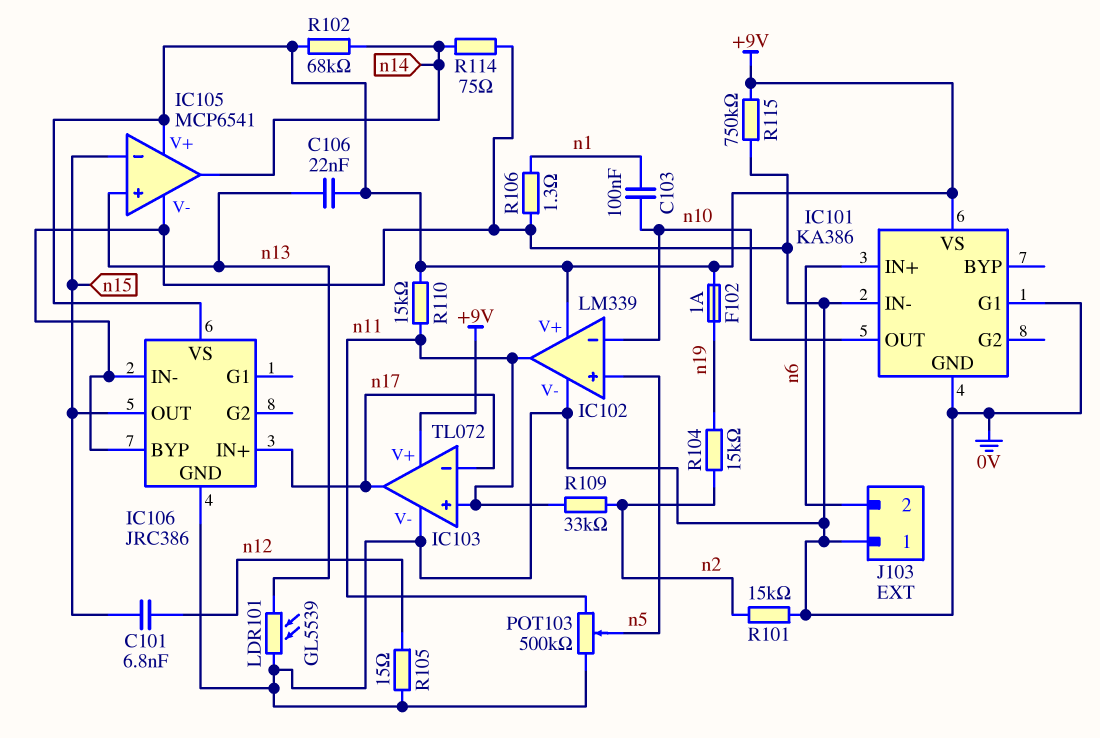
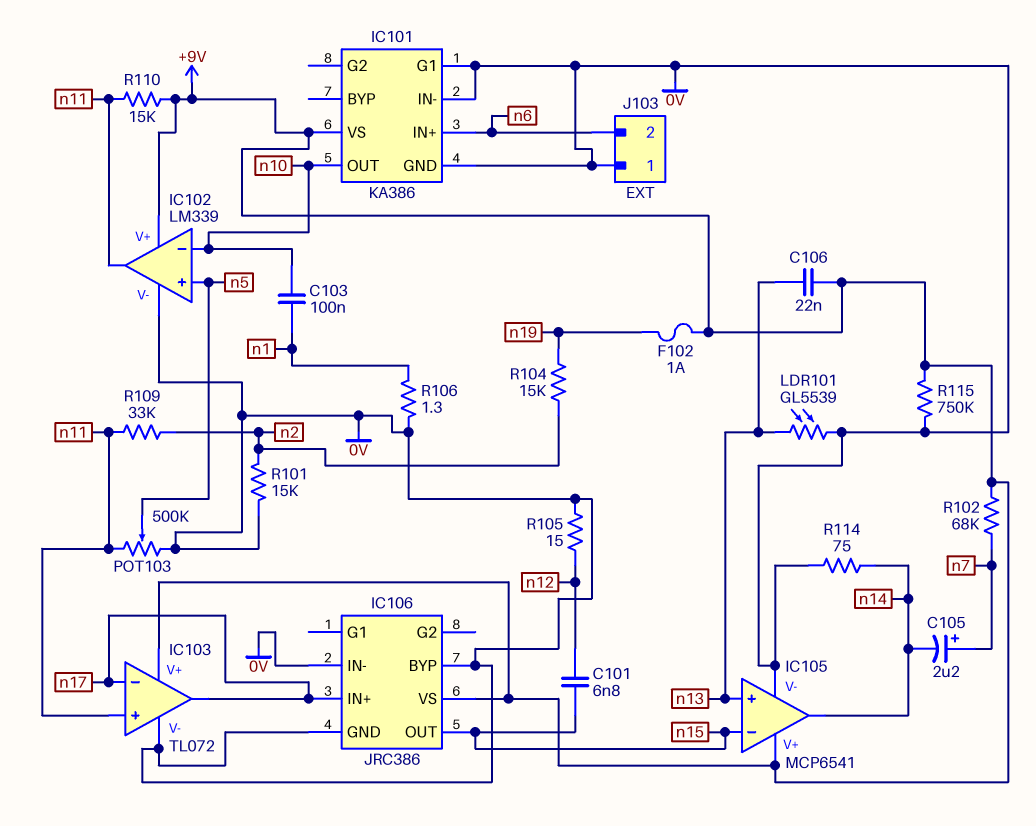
C105: none -> 2.2uF (plus n7, minus n14)
R102: 68k (+9V, n14) -> 68k (+9V, n7)

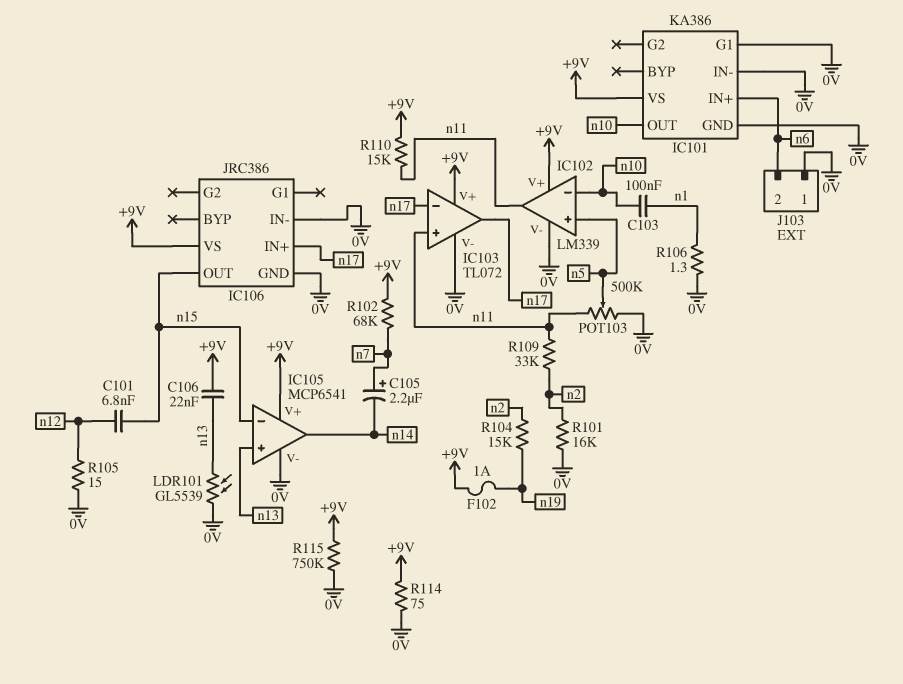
IC106 pin BYP: 0V -> none
R101: 15k (0V, n2) -> 16k (0V, n2)
R114: 75 (0V, n14) -> 75 (+9V, 0V)

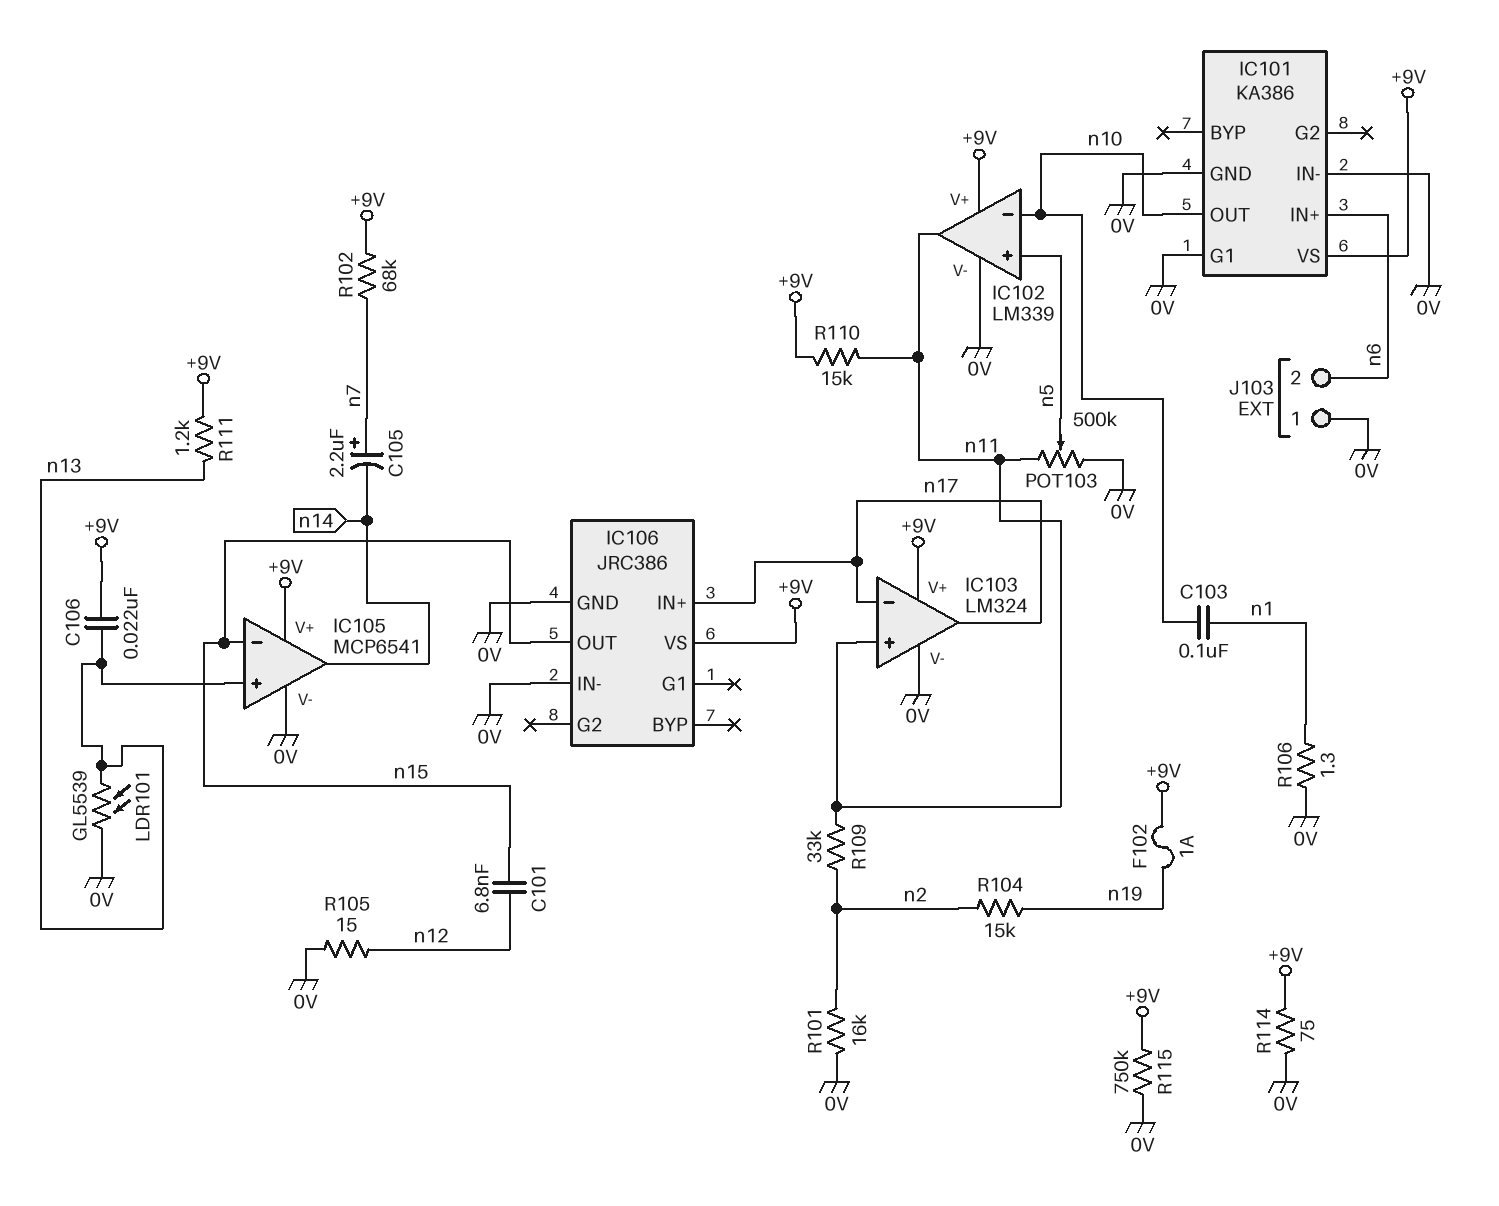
IC103: TL072 -> LM324
R111: none -> 1.2k (+9V, n13)

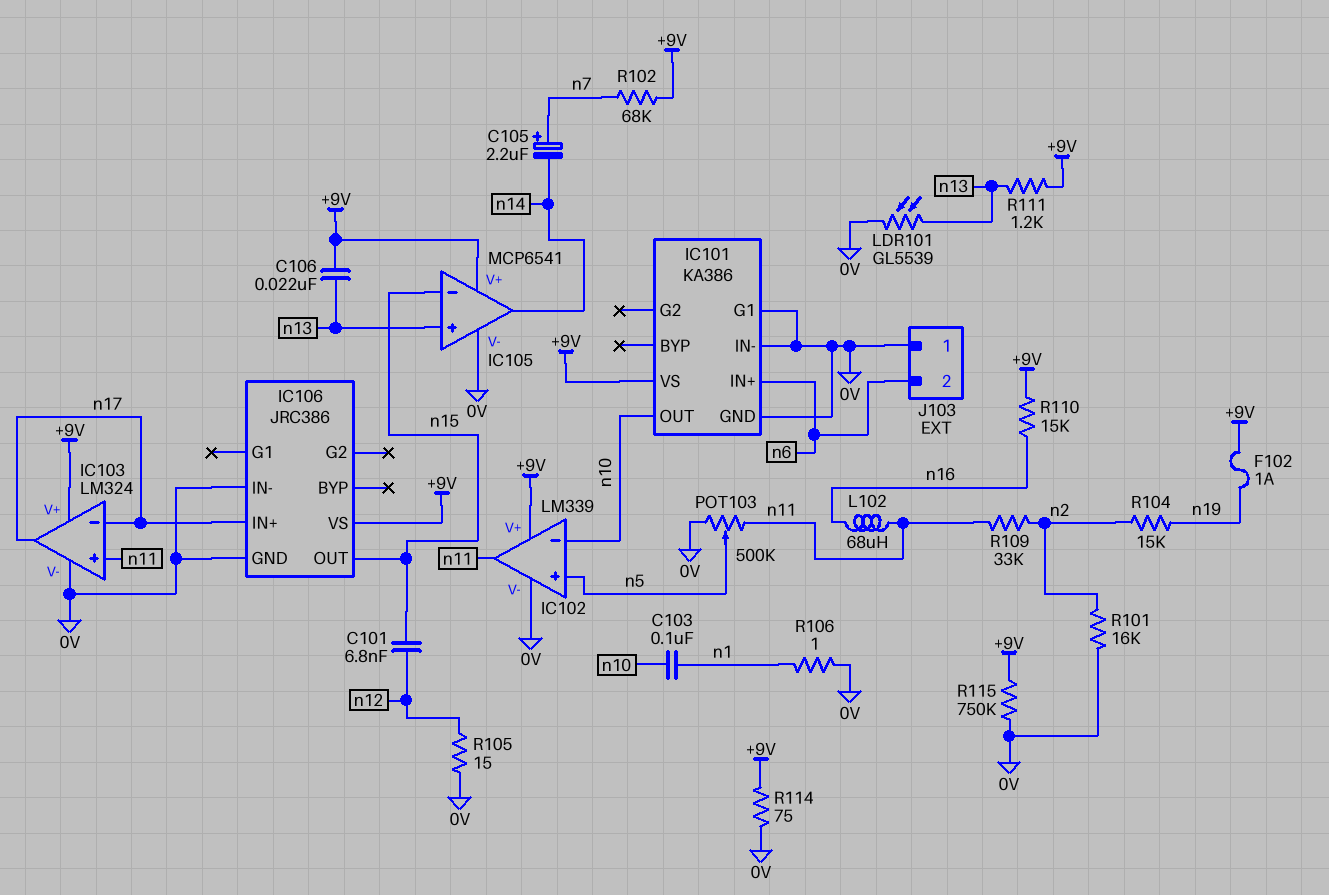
L102: none -> 68uH (n11, n16)
R106: 1.3 (0V, n1) -> 1 (0V, n1)
R110: 15k (+9V, n11) -> 15k (+9V, n16)

